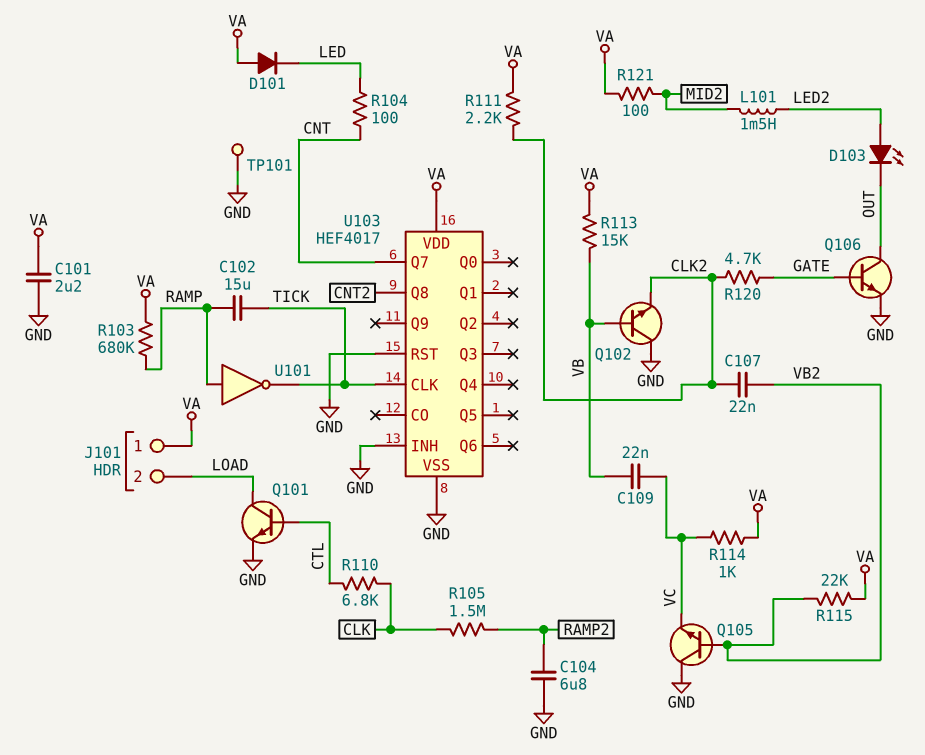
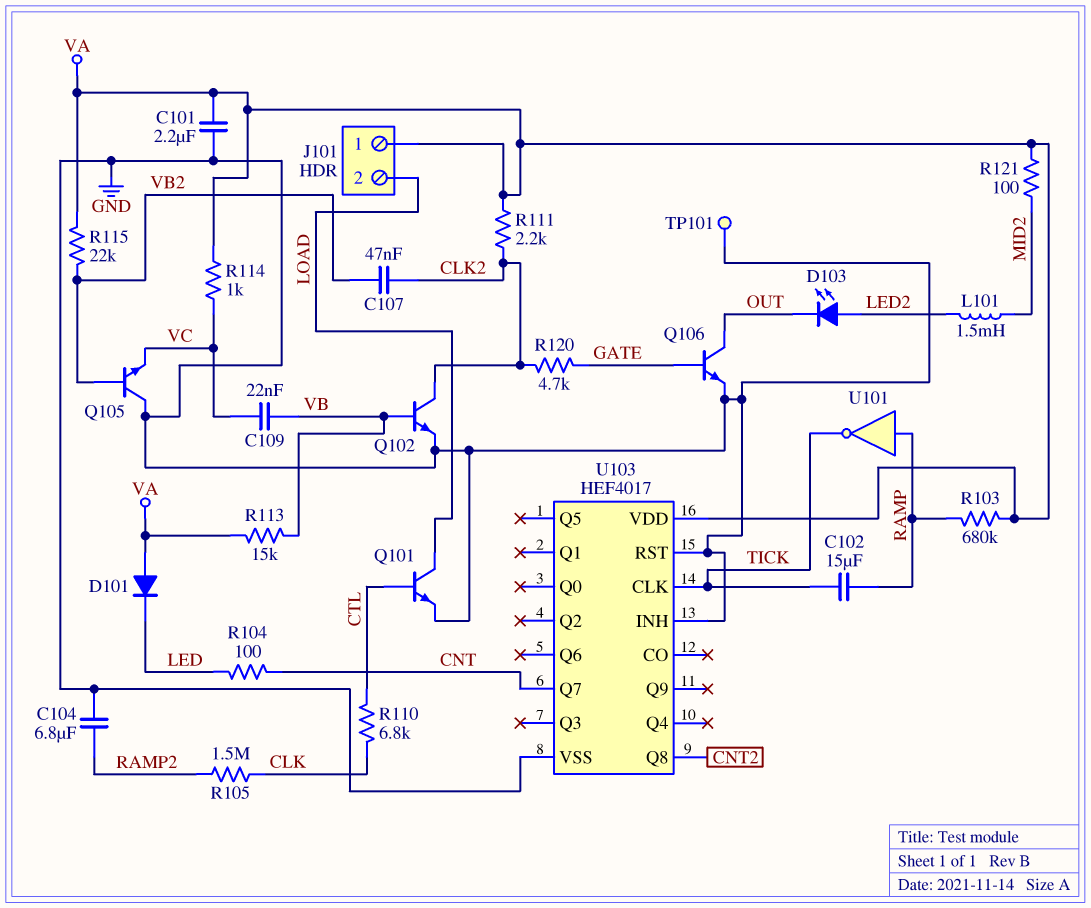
C107: 22nF (CLK2, VB2) -> 47nF (CLK2, VB2)
Q102: NPN (B VB, C GND, E CLK2) -> NPN (B VB, C CLK2, E GND)

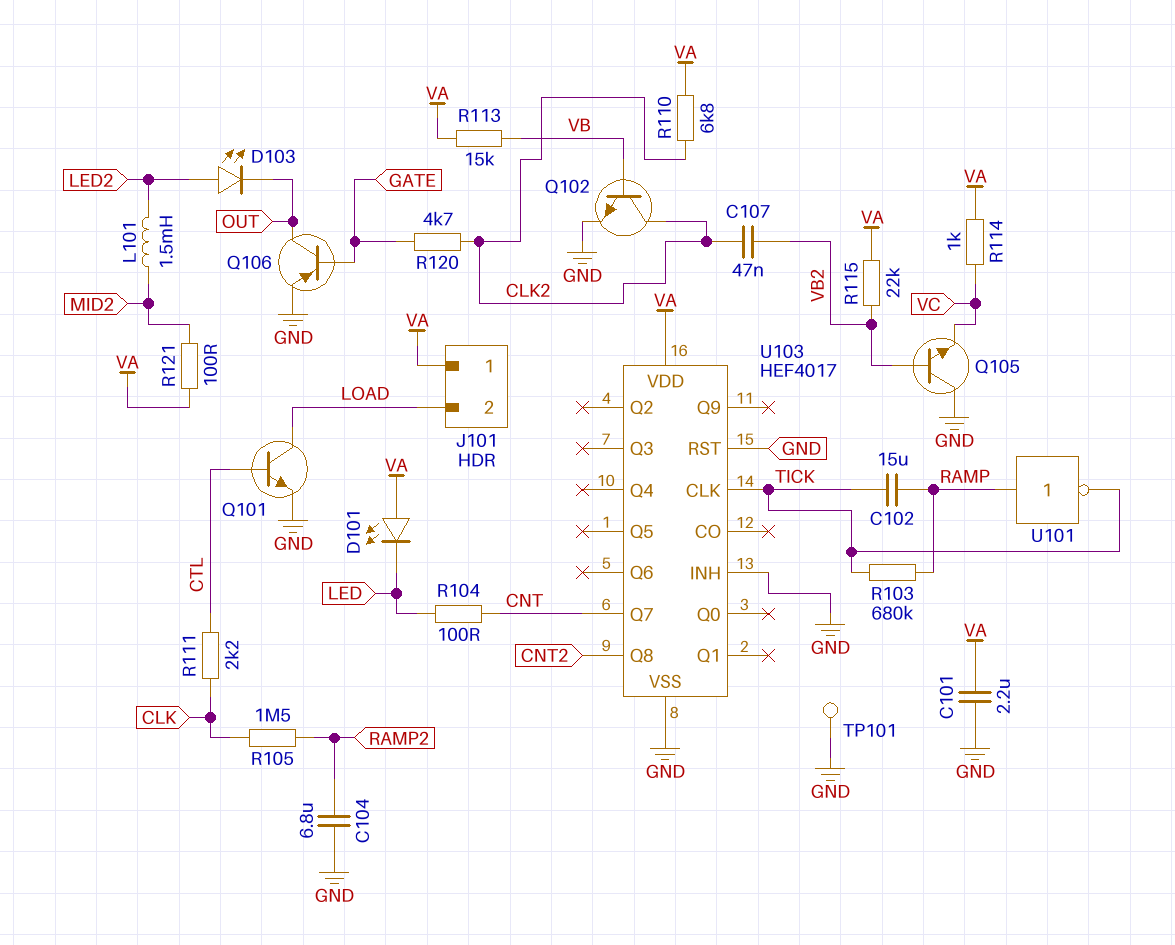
C109: 22nF (VB, VC) -> none
D101: diode (A VA, K LED) -> LED (A VA, K LED)
Q106: NPN (B GATE, C OUT, E GND) -> PNP (B GATE, C OUT, E GND)
R103: 680k (RAMP, VA) -> 680k (RAMP, TICK)
R110: 6.8k (CLK, CTL) -> 6.8k (CLK2, VA)
R111: 2.2k (CLK2, VA) -> 2.2k (CLK, CTL)

